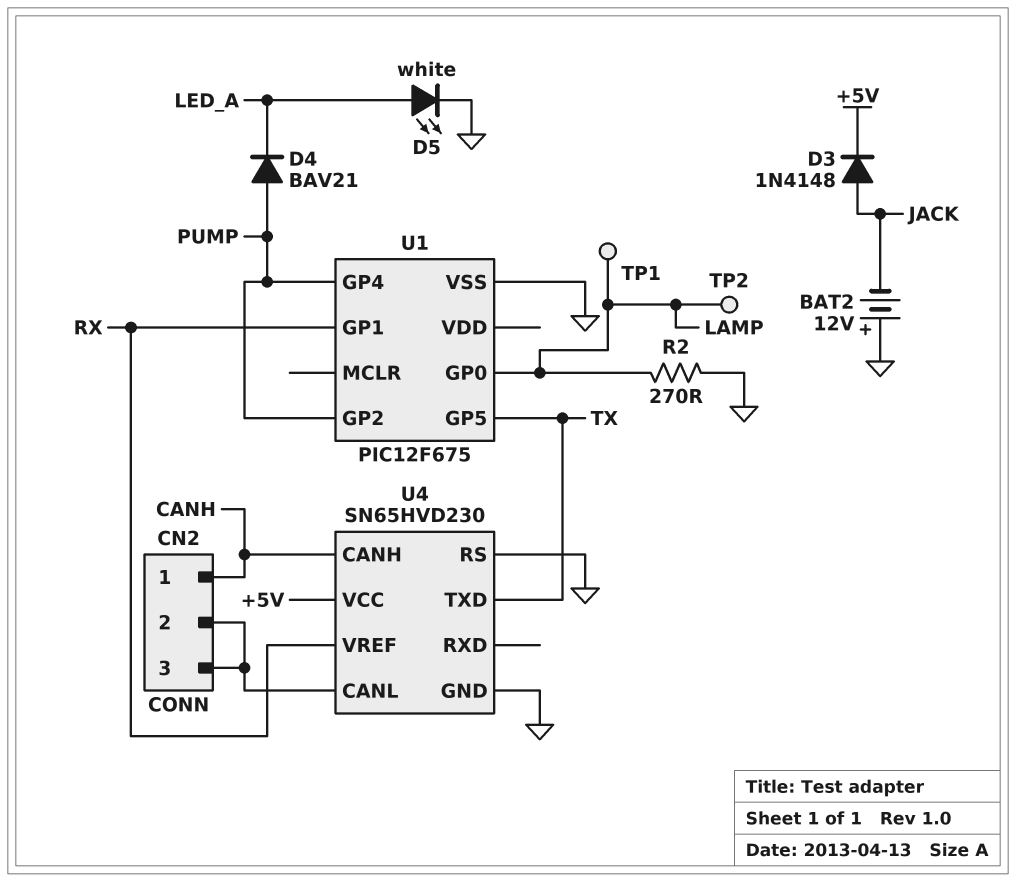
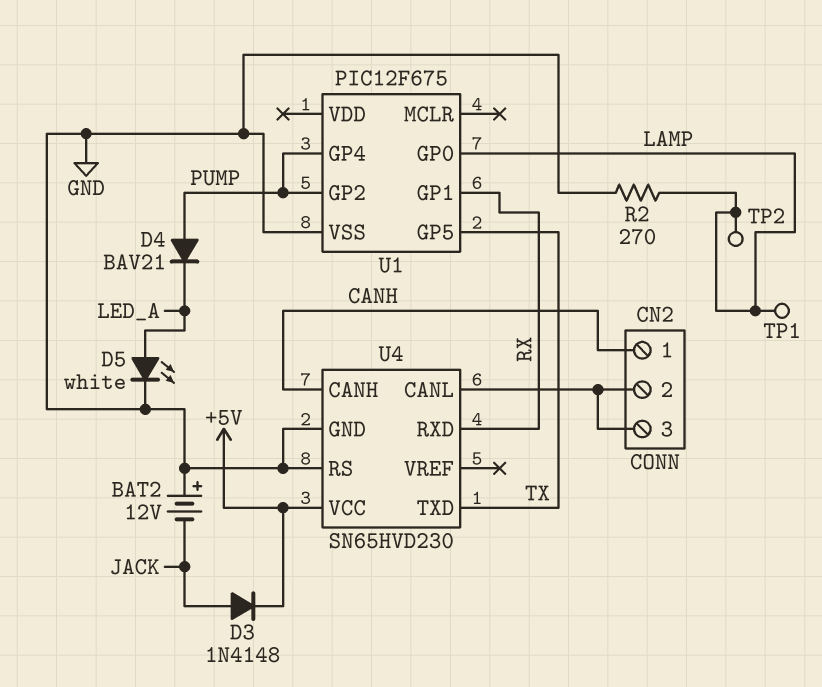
U4 pin RXD: none -> RX
U4 pin VREF: RX -> none

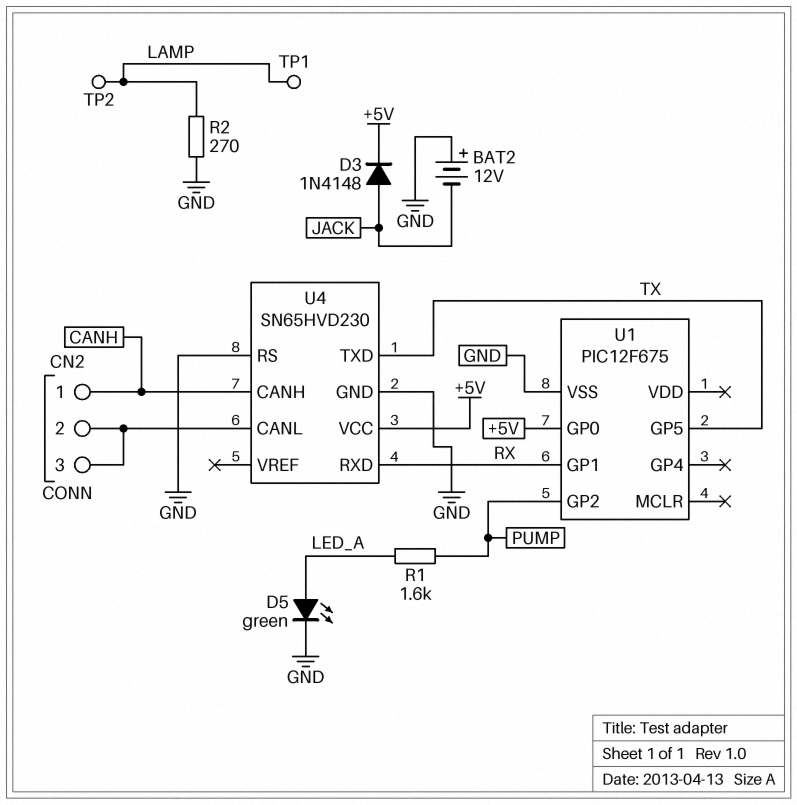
D4: diode BAV21 (A PUMP, K LED_A) -> none
D5: LED white (A LED_A, K GND) -> LED green (A LED_A, K GND)
R1: none -> 1.6k (LED_A, PUMP)
U1 pin GP0: LAMP -> +5V
U1 pin GP4: PUMP -> none

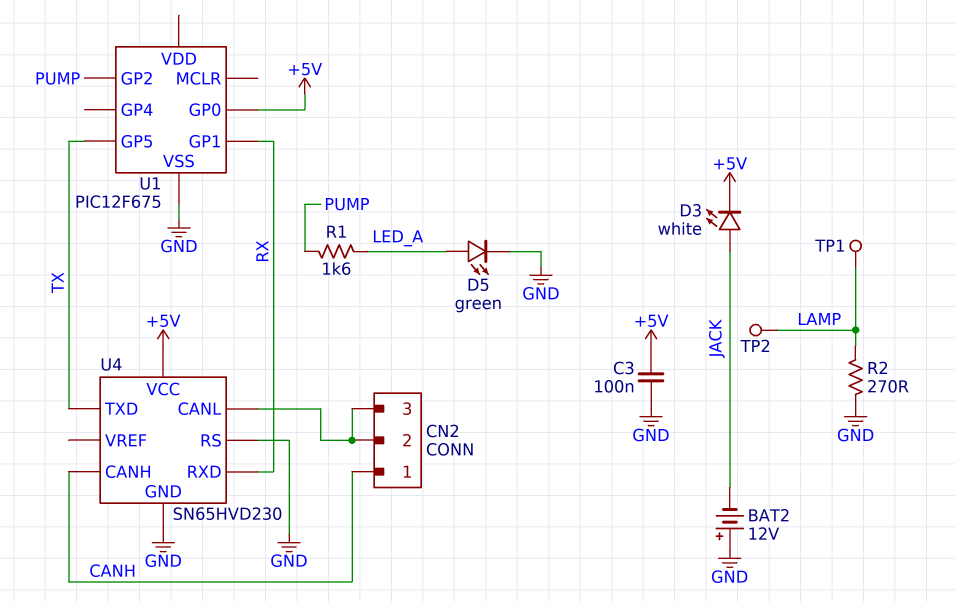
C3: none -> 100nF (+5V, GND)
D3: diode 1N4148 (A JACK, K +5V) -> LED white (A JACK, K +5V)

